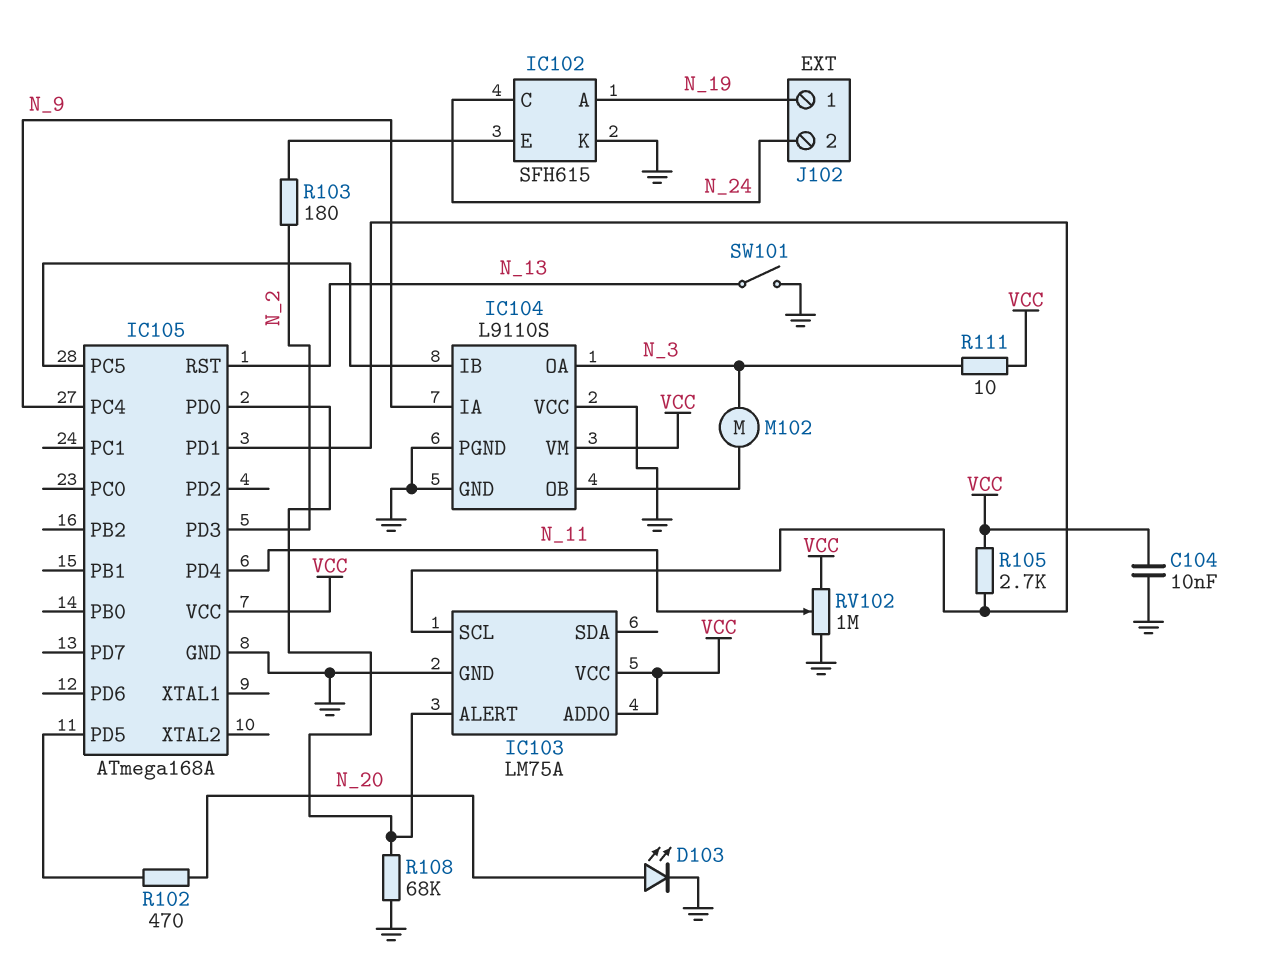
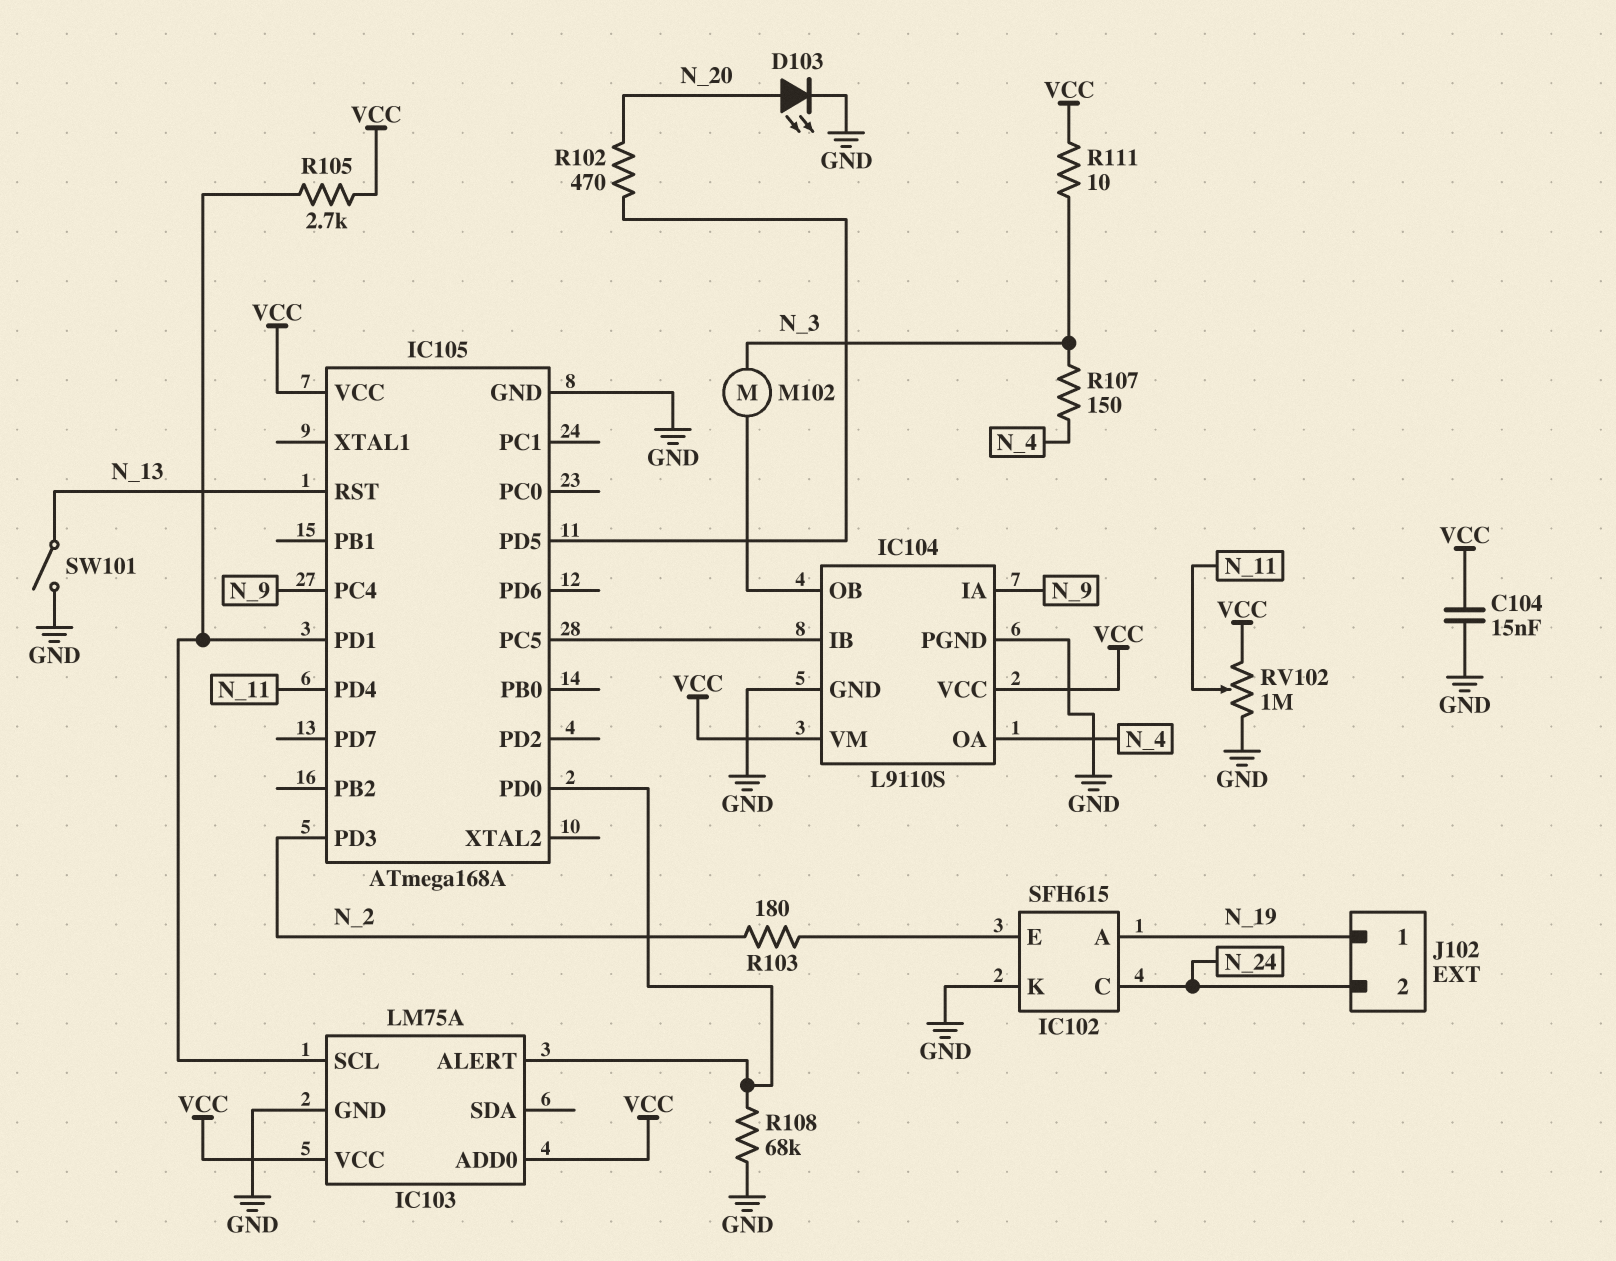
C104: 10nF (GND, VCC) -> 15nF (GND, VCC)
IC104 pin OA: N_3 -> N_4
IC104 pin VCC: GND -> VCC
R107: none -> 150 (N_3, N_4)

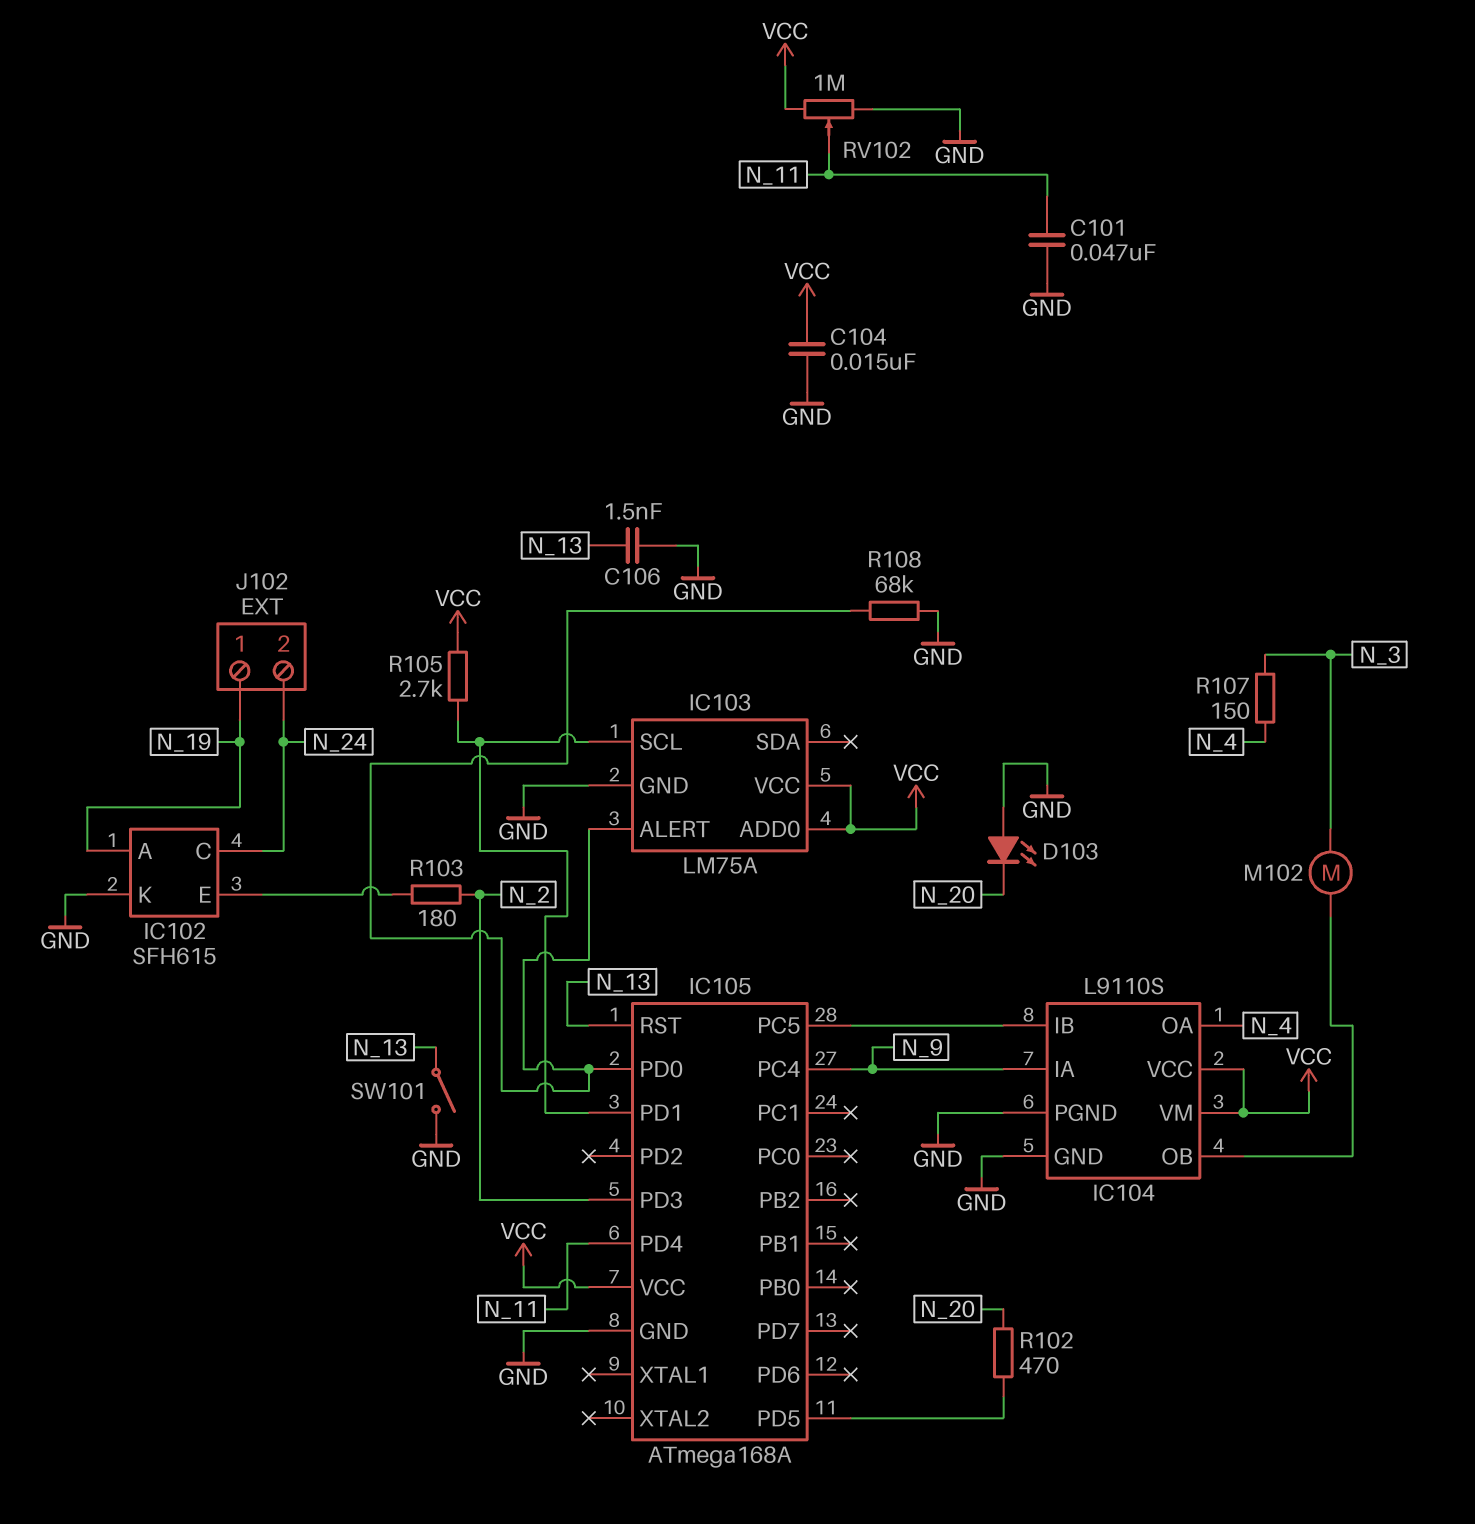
C101: none -> 47nF (GND, N_11)
C106: none -> 1.5nF (GND, N_13)
D103: LED (A N_20, K GND) -> LED (A GND, K N_20)
R111: 10 (N_3, VCC) -> none

